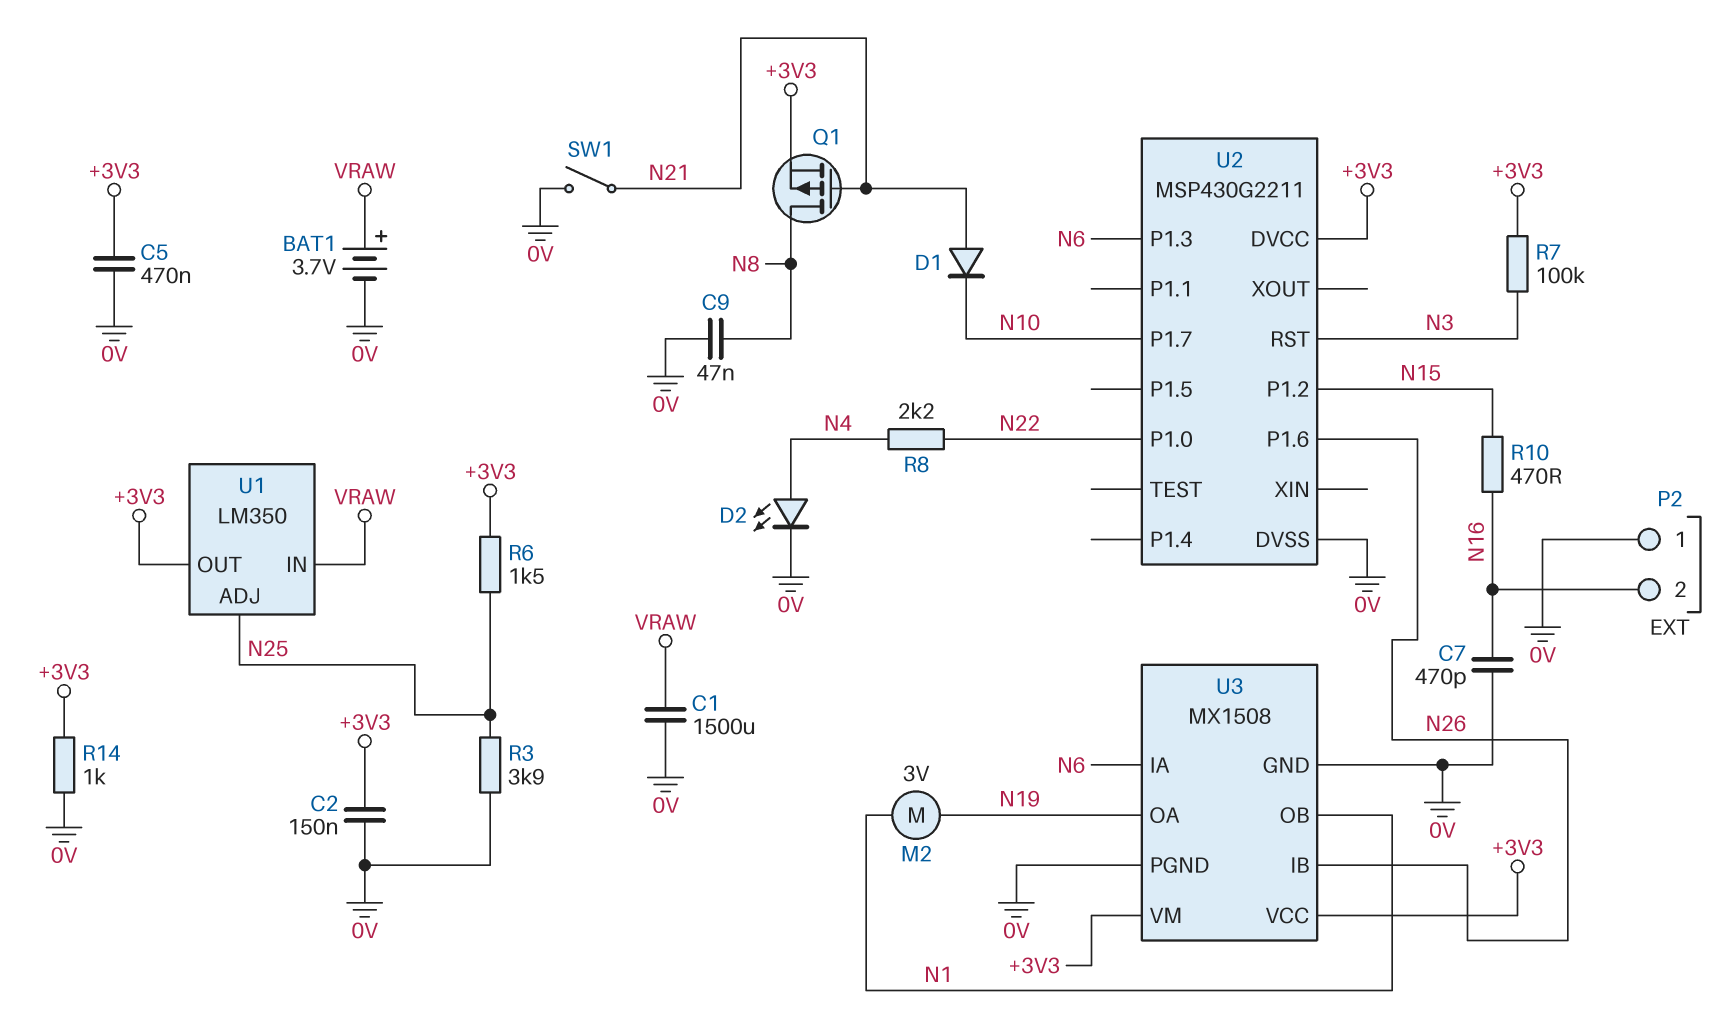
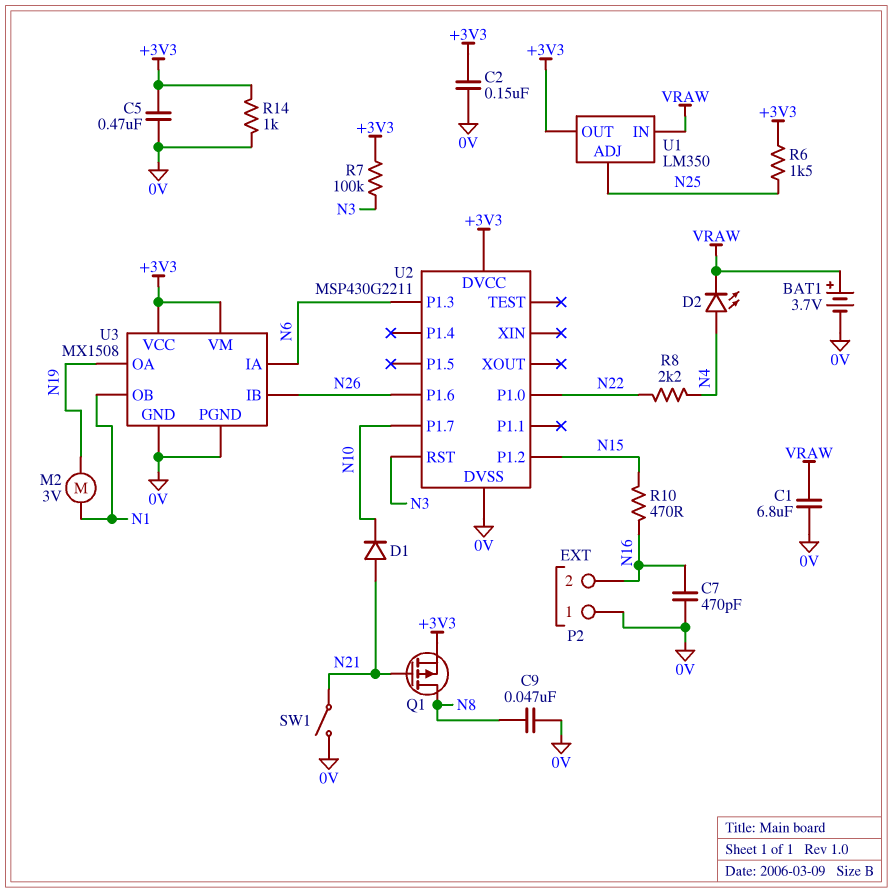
C1: 1500uF (0V, VRAW) -> 6.8uF (0V, VRAW)
D2: LED (A N4, K 0V) -> LED (A N4, K VRAW)
R3: 3.9k (0V, N25) -> none

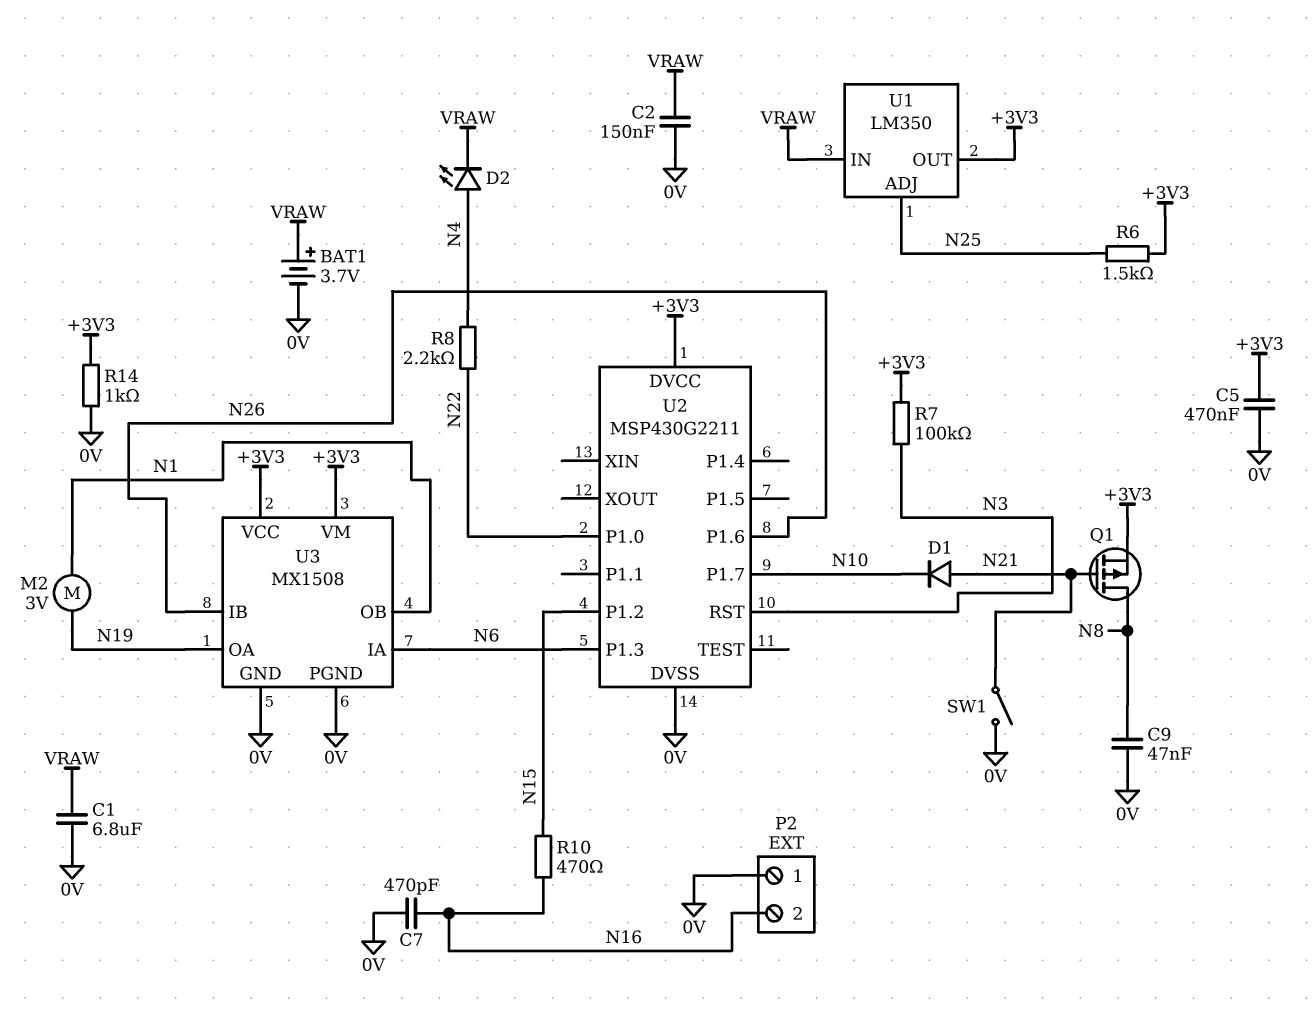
C2: 150nF (+3V3, 0V) -> 150nF (0V, VRAW)

